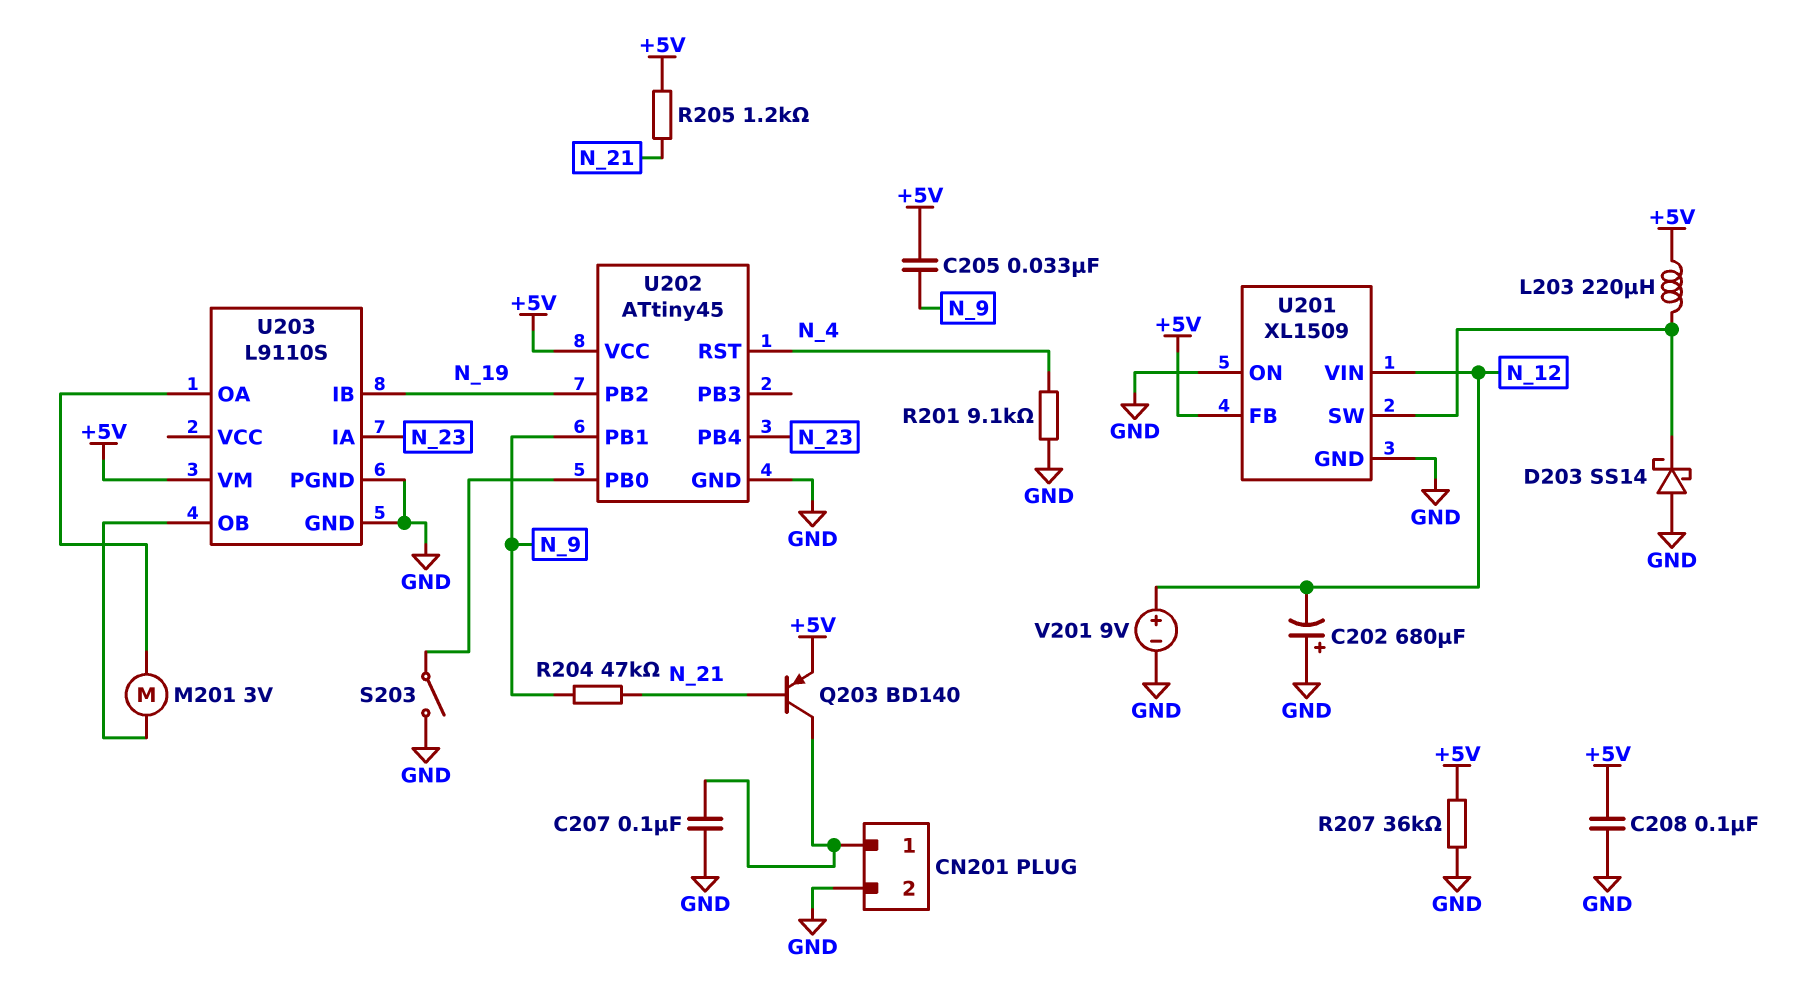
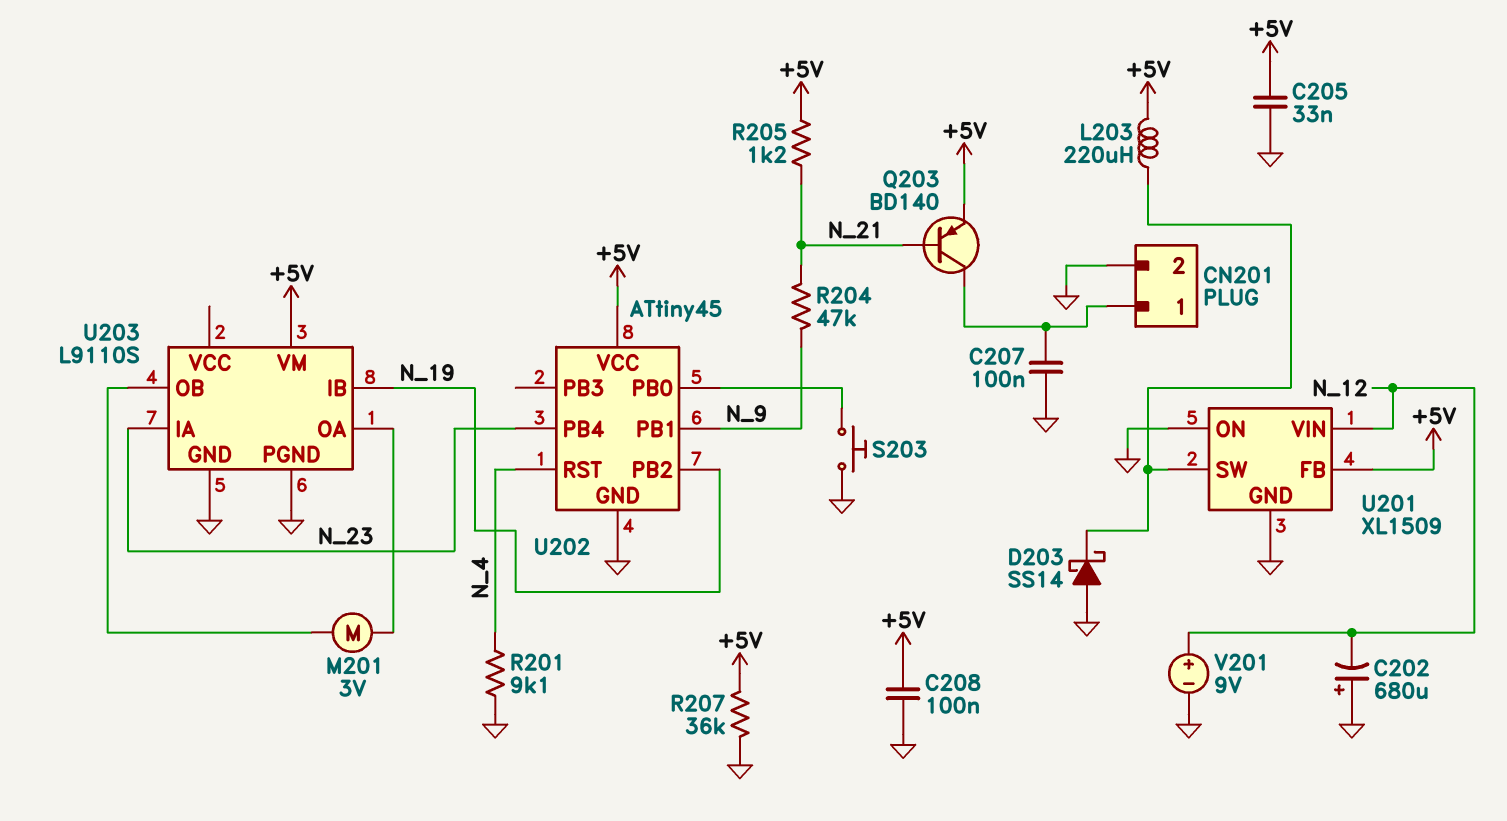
C205: 33nF (+5V, N_9) -> 33nF (+5V, GND)
S203: switch (GND, U202/PB0) -> button (GND, U202/PB0)

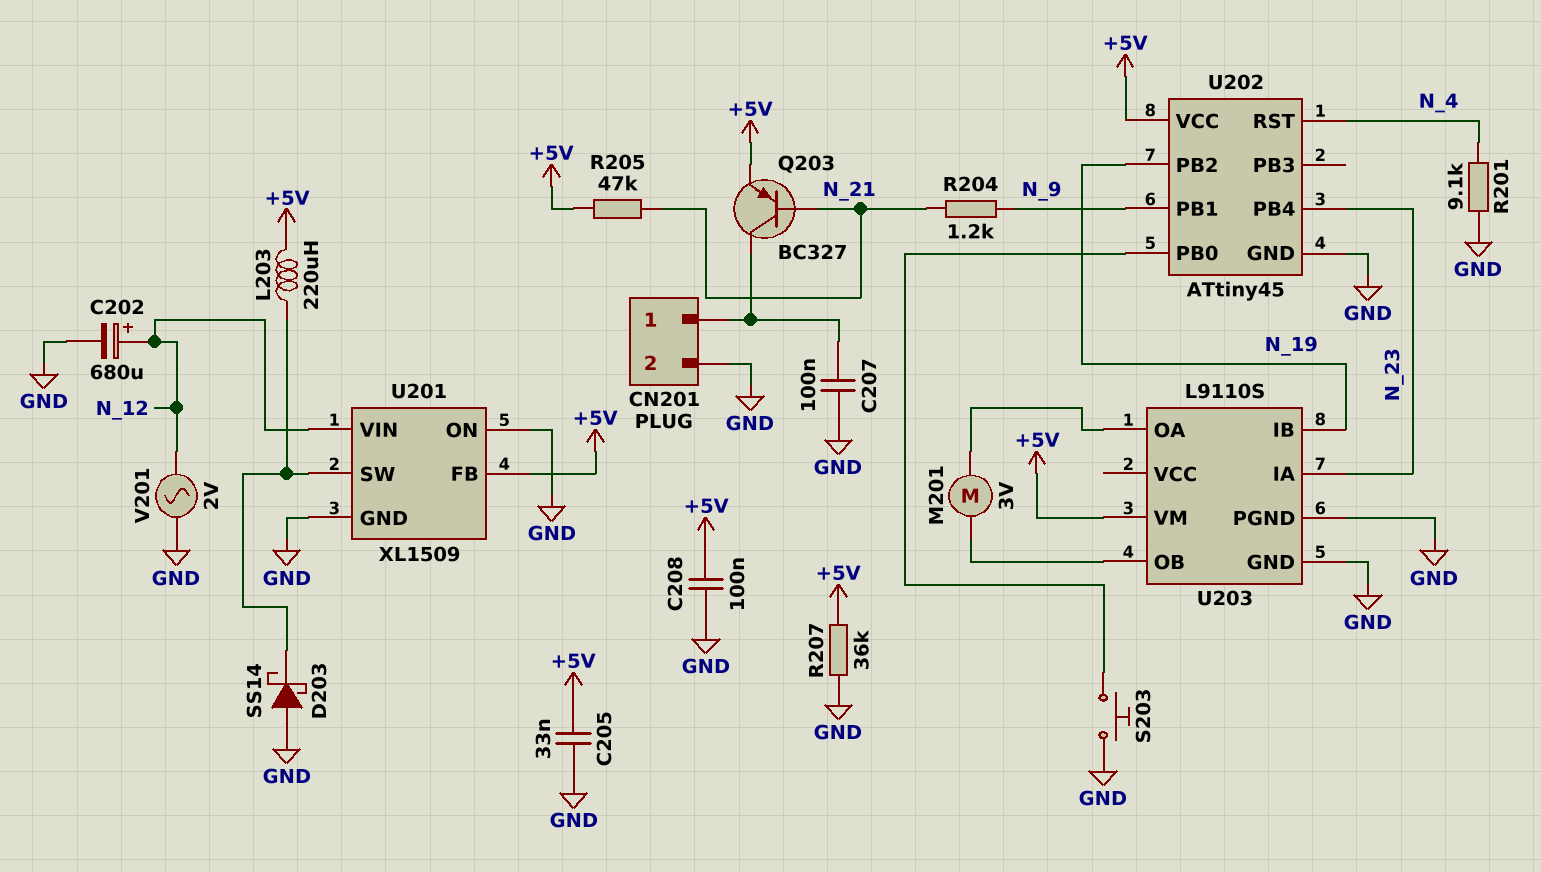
C202: 680uF (plus GND, minus N_12) -> 680uF (plus N_12, minus GND)
Q203: PNP BD140 (B N_21, C CN201/1, E +5V) -> PNP BC327 (B N_21, C CN201/1, E +5V)
R204: 47k (N_9, N_21) -> 1.2k (N_9, N_21)
R205: 1.2k (+5V, N_21) -> 47k (+5V, N_21)
V201: 9V (plus N_12, minus GND) -> AC 2V (GND, N_12)

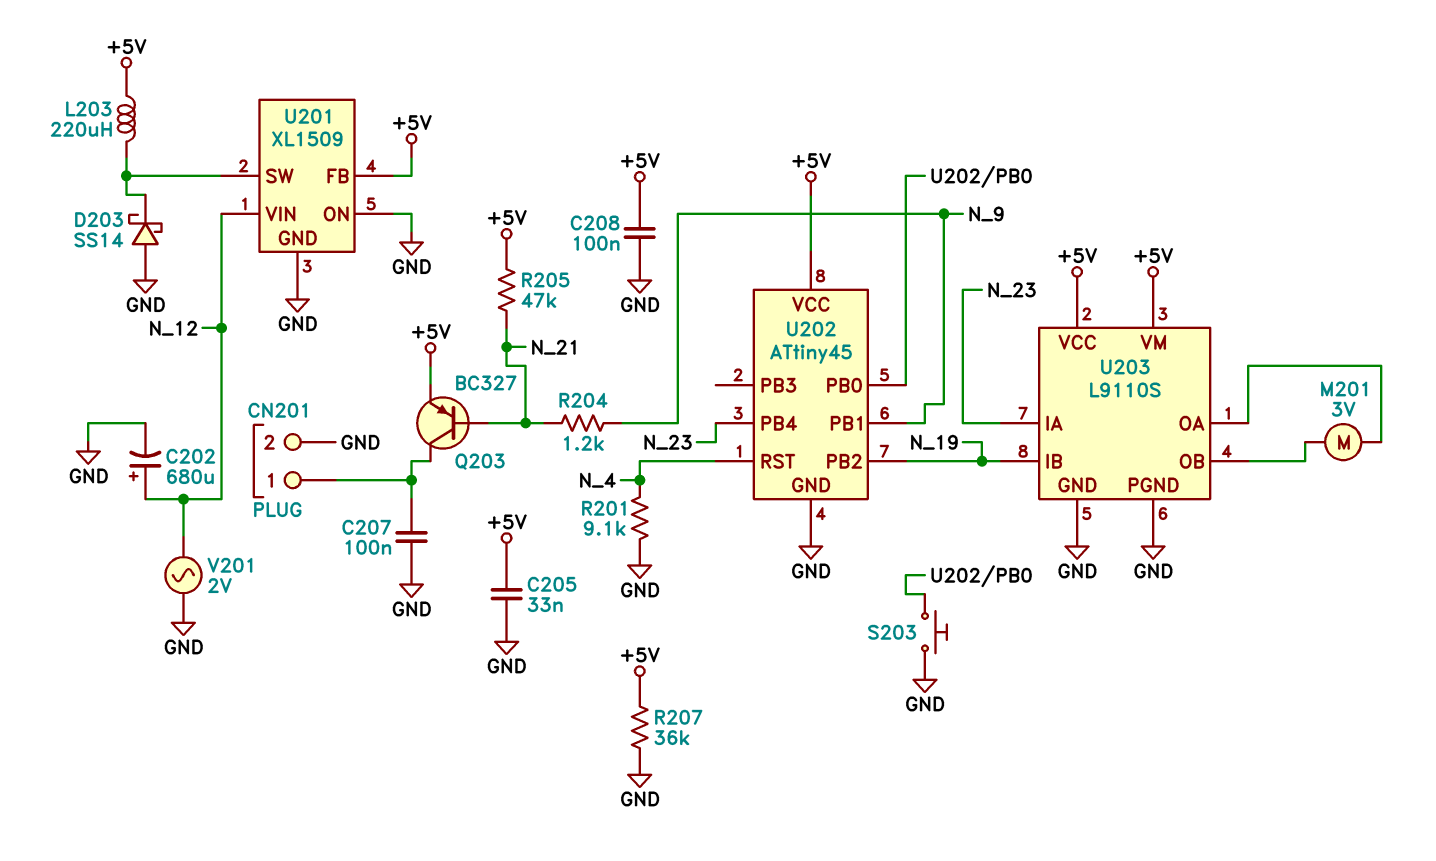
U203 pin VCC: none -> +5V

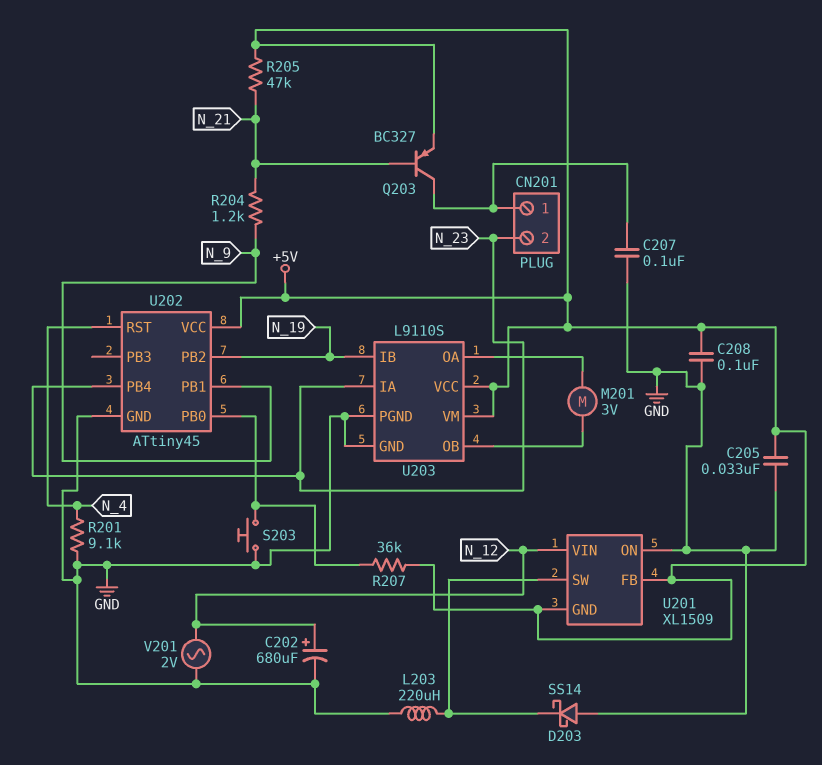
CN201 pin 2: GND -> N_23
L203: 220uH (+5V, U201/SW) -> 220uH (GND, U201/SW)
R207: 36k (+5V, GND) -> 36k (+5V, U202/PB0)
U201 pin GND: GND -> +5V

